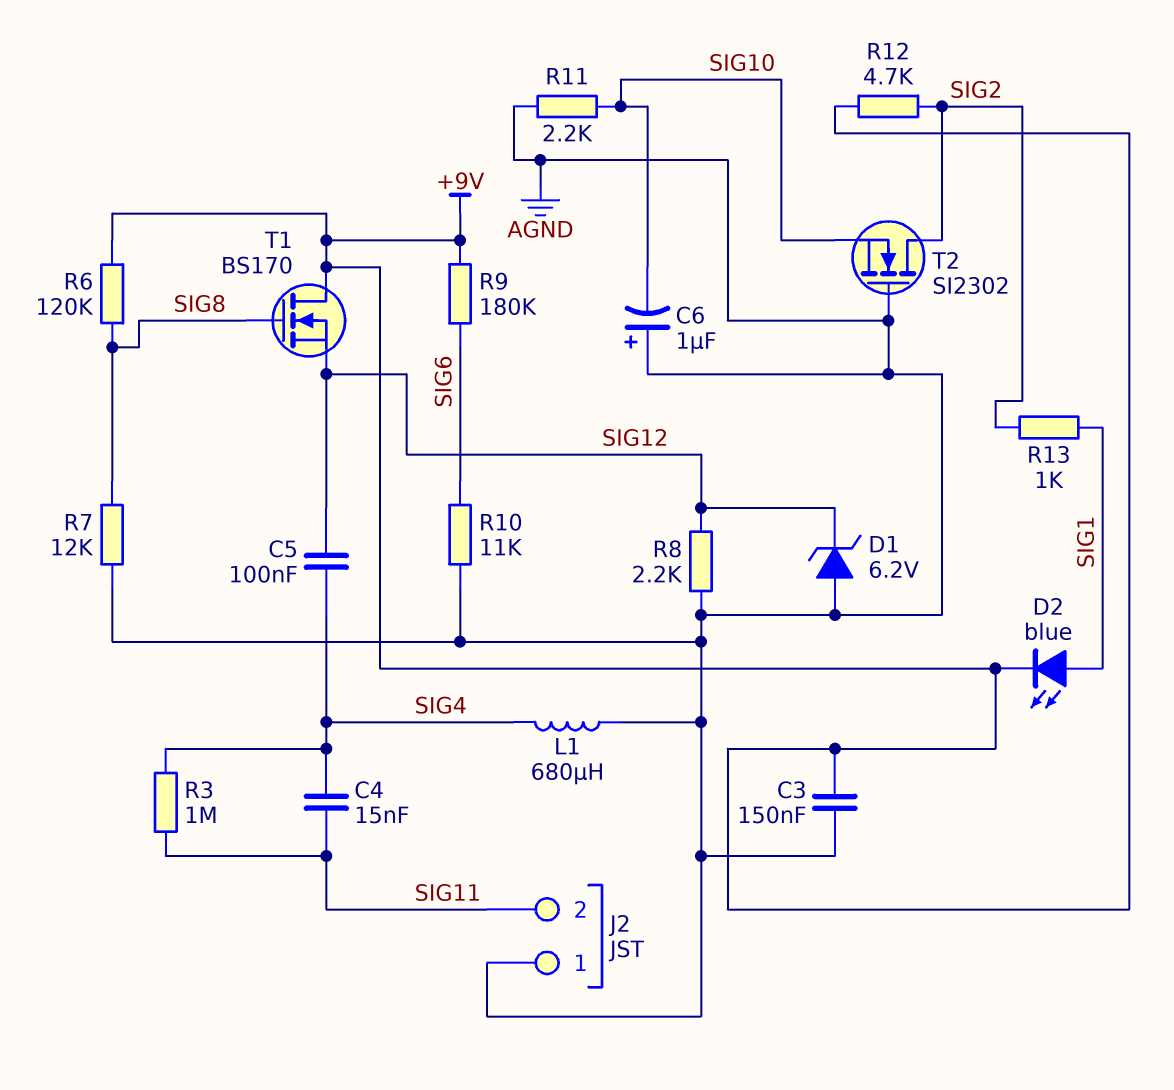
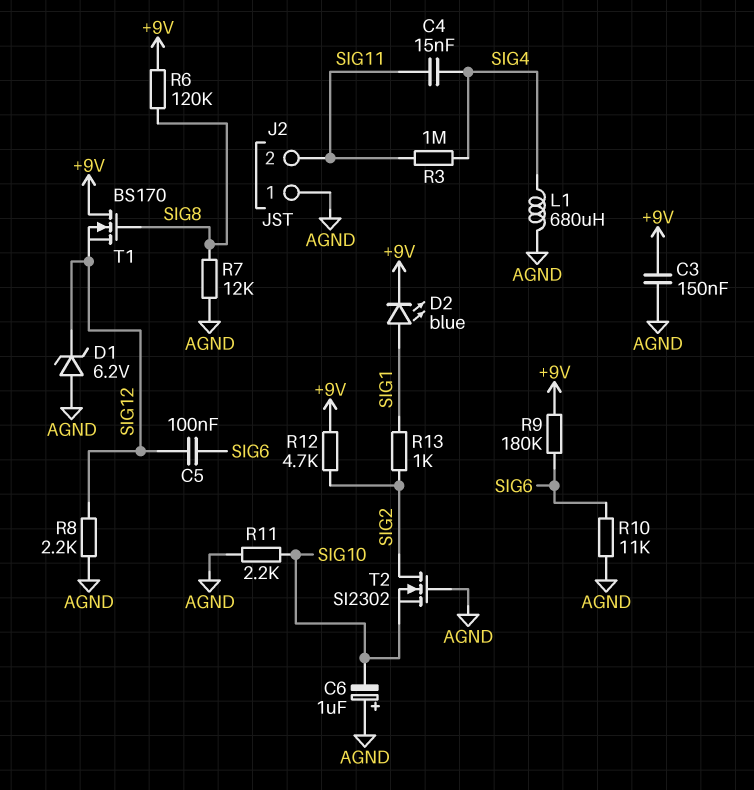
C5: 100nF (SIG4, SIG12) -> 100nF (SIG6, SIG12)

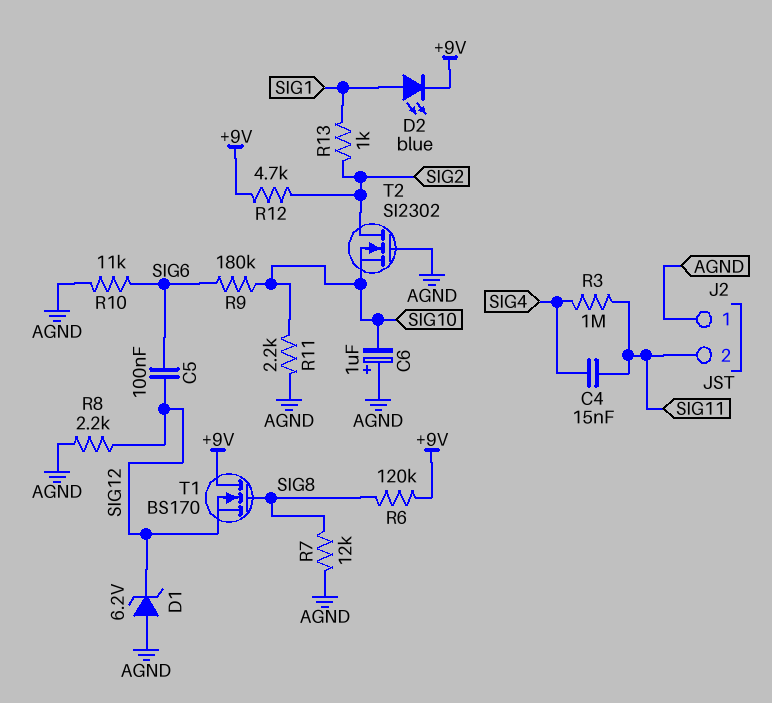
C3: 150nF (+9V, AGND) -> none
L1: 680uH (AGND, SIG4) -> none
R9: 180k (+9V, SIG6) -> 180k (SIG6, SIG10)

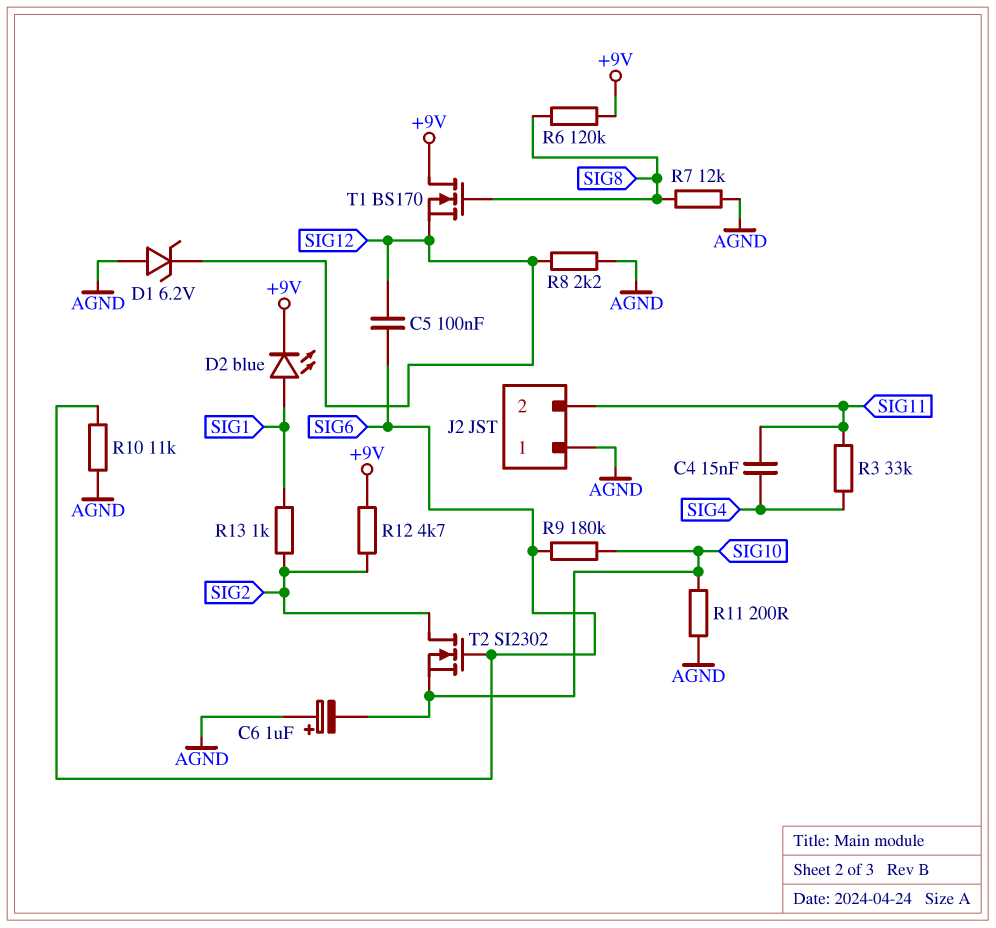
R3: 1M (SIG4, SIG11) -> 33k (SIG4, SIG11)
R11: 2.2k (AGND, SIG10) -> 200 (AGND, SIG10)
T2: NMOS SI2302 (G AGND, D SIG2, S SIG10) -> NMOS SI2302 (G SIG6, D SIG2, S SIG10)

